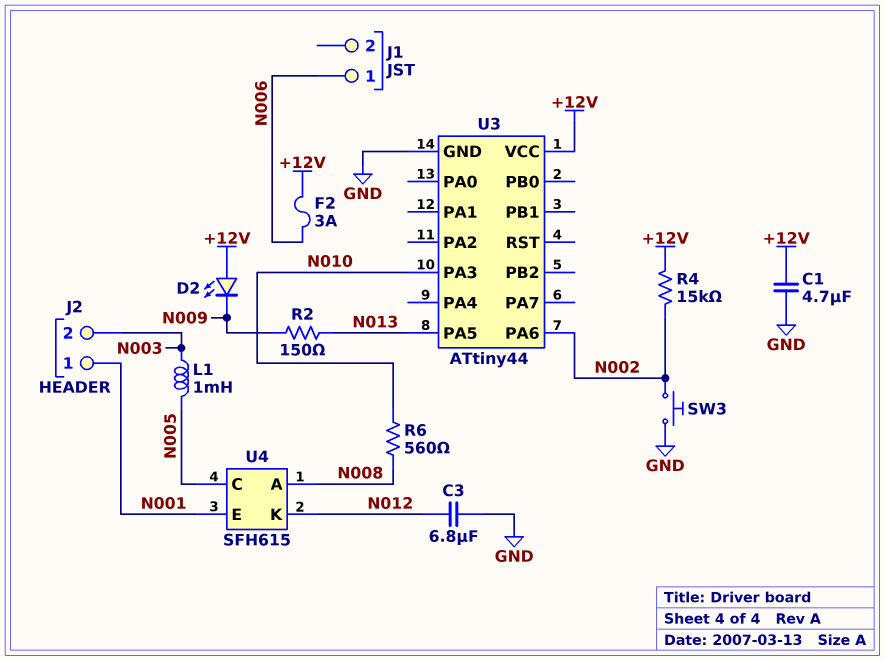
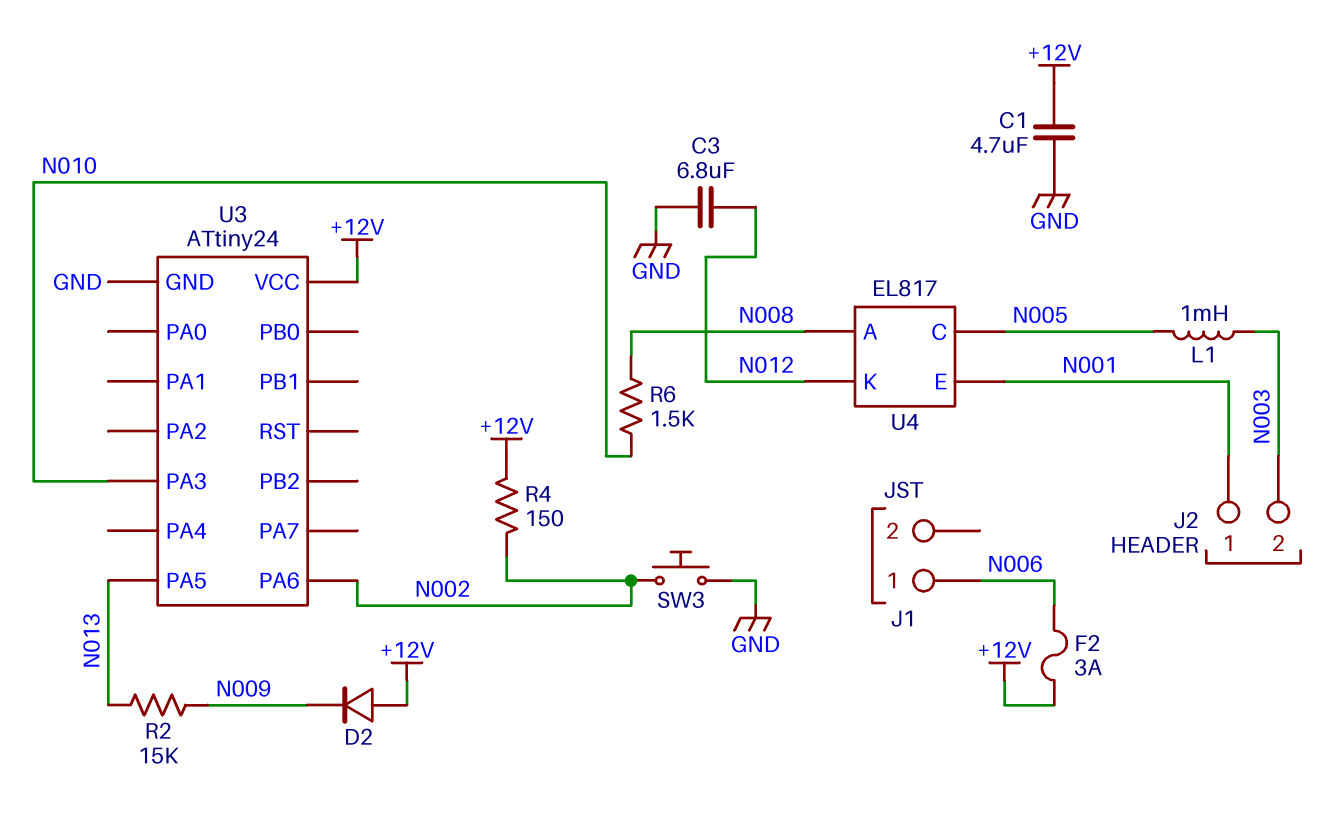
D2: LED (A +12V, K N009) -> diode (A +12V, K N009)
R2: 150 (N009, N013) -> 15k (N009, N013)
R4: 15k (+12V, N002) -> 150 (+12V, N002)
R6: 560 (N008, N010) -> 1.5k (N008, N010)
U3: ATtiny44 -> ATtiny24
U4: SFH615 -> EL817

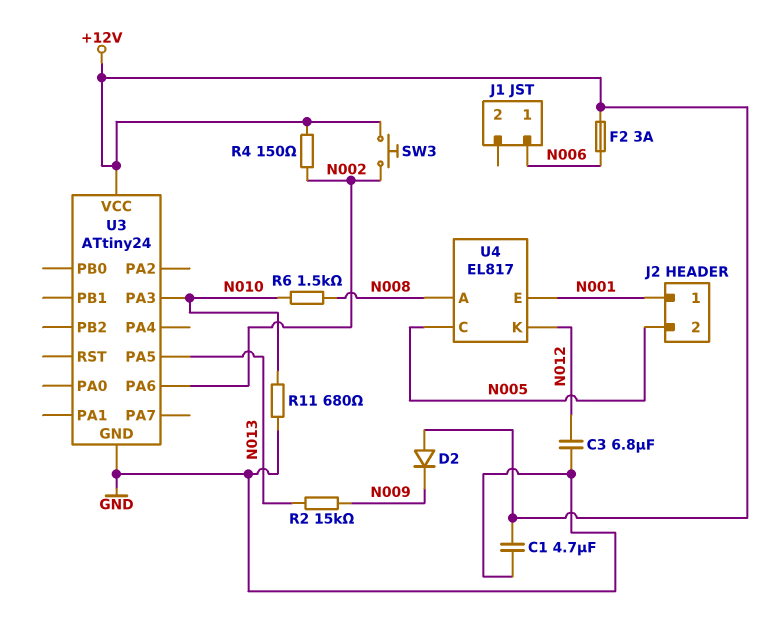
J2 pin 2: N003 -> N005
L1: 1mH (N003, N005) -> none
R11: none -> 680 (GND, N010)
SW3: button (GND, N002) -> button (+12V, N002)

